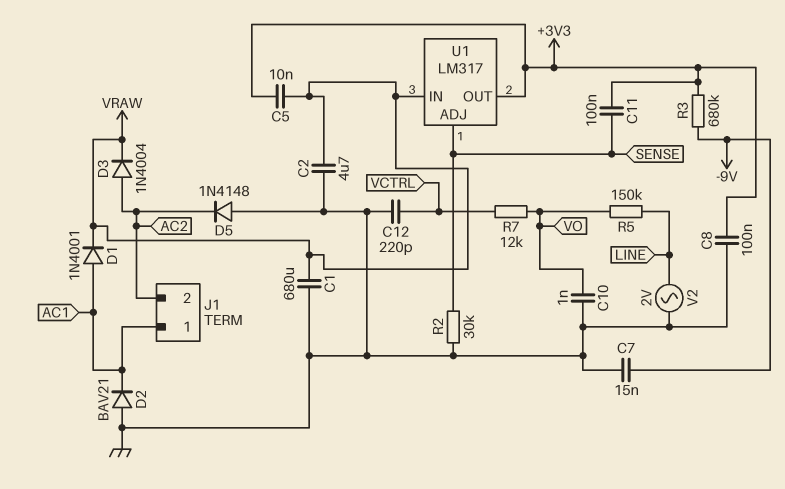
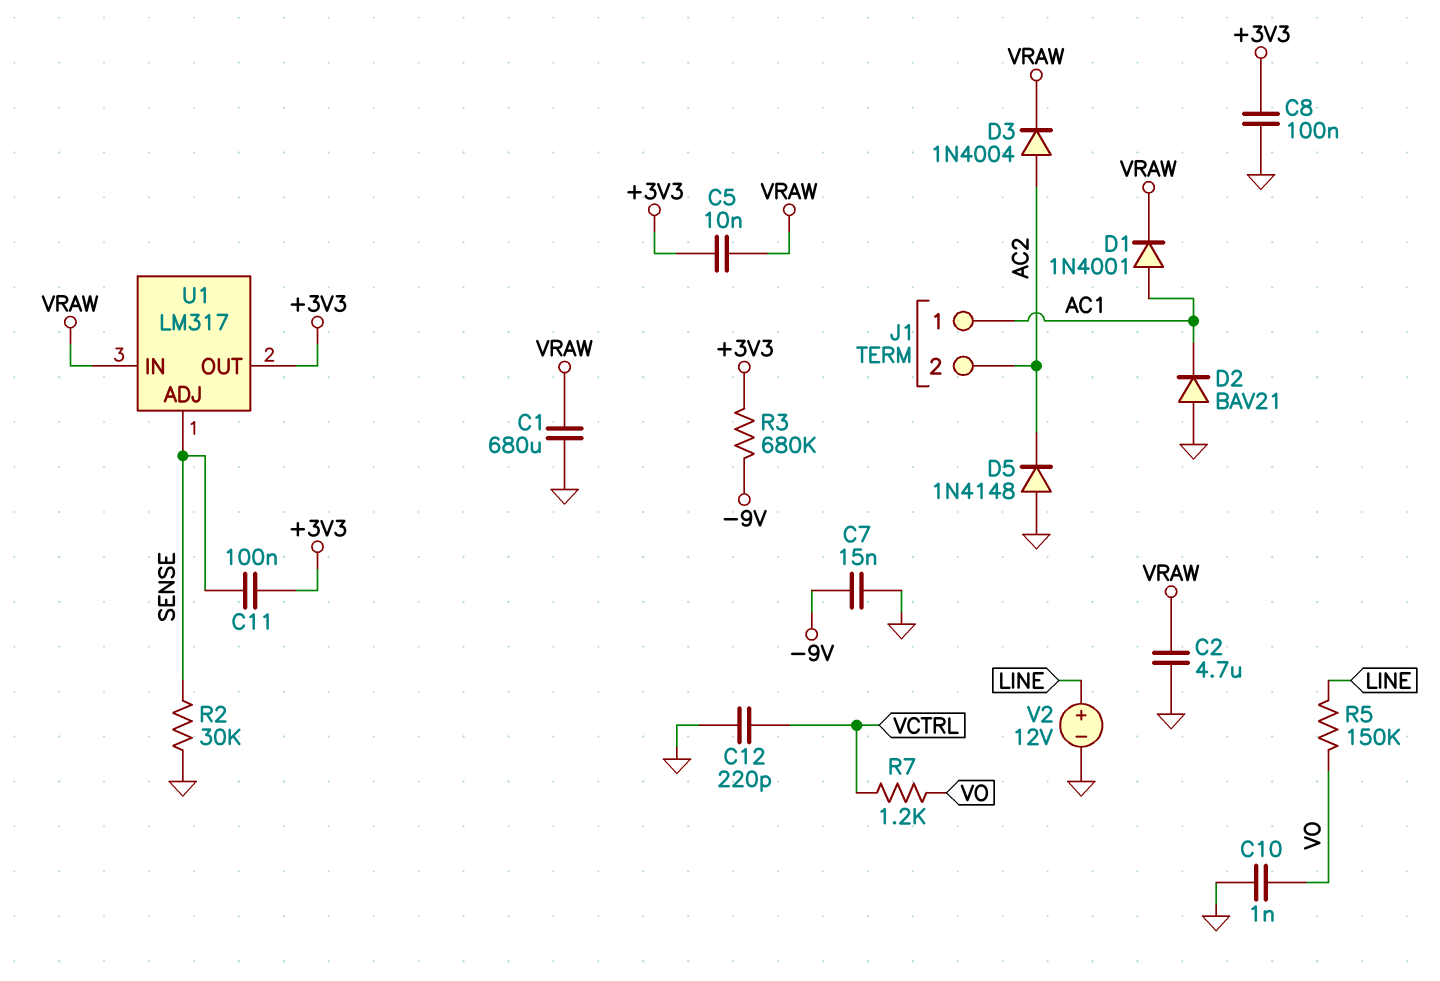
R7: 12k (VCTRL, VO) -> 1.2k (VCTRL, VO)
V2: AC 2V (GND, LINE) -> 12V (plus LINE, minus GND)

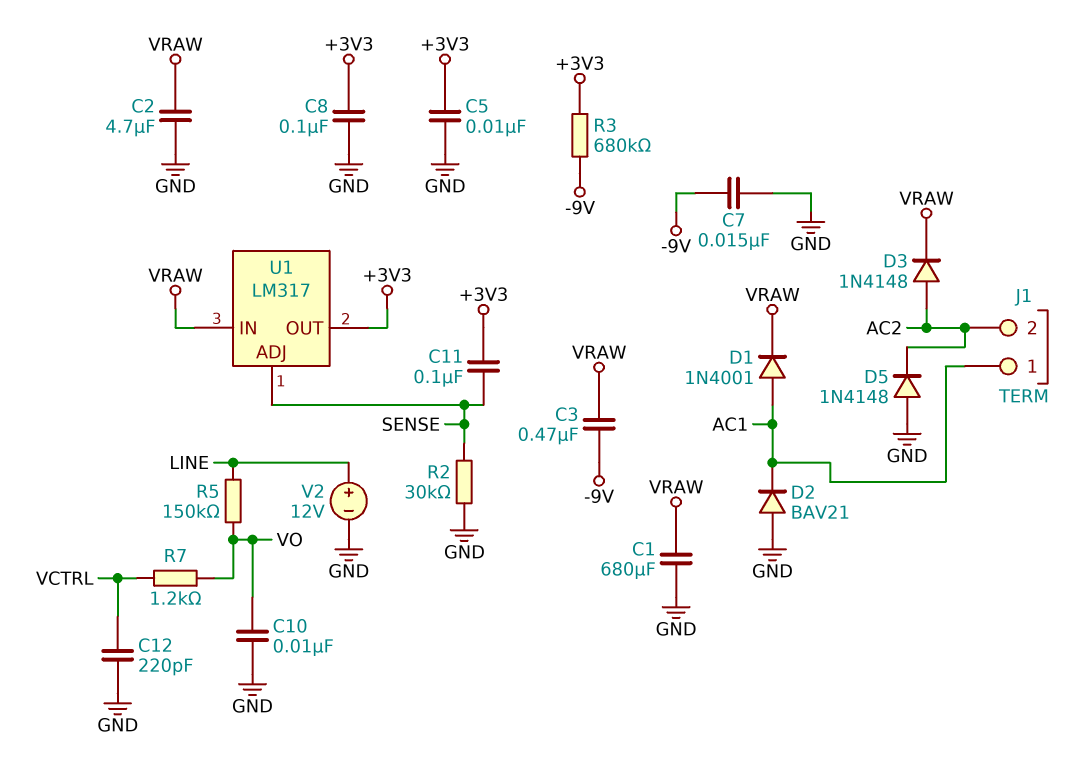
C3: none -> 470nF (-9V, VRAW)
C5: 10nF (+3V3, VRAW) -> 10nF (+3V3, GND)
C10: 1nF (GND, VO) -> 10nF (GND, VO)
D3: diode 1N4004 (A AC2, K VRAW) -> diode 1N4148 (A AC2, K VRAW)

